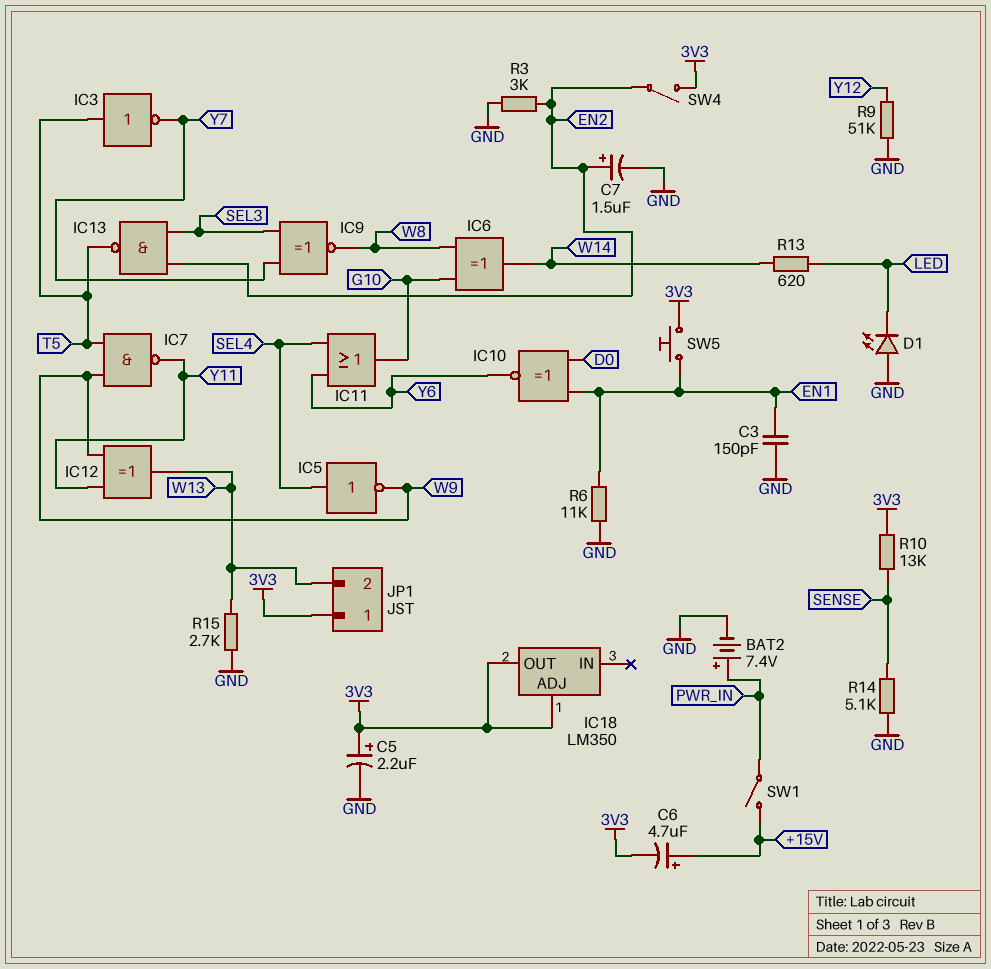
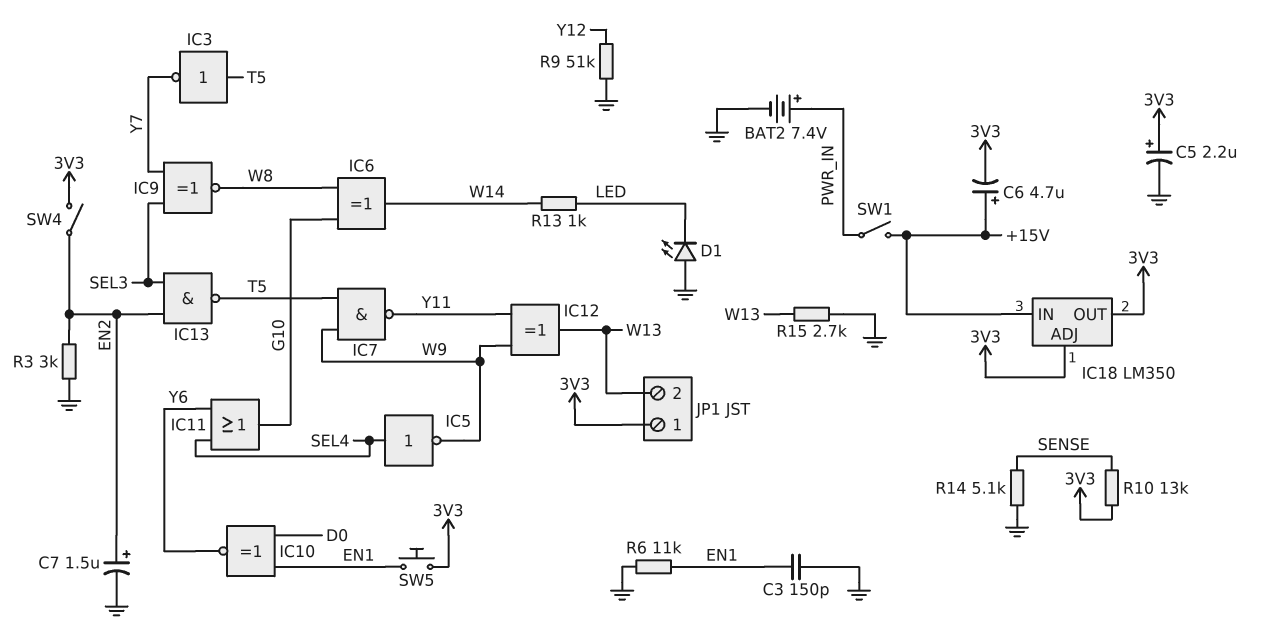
IC18 pin IN: none -> +15V
R13: 620 (LED, W14) -> 1k (LED, W14)

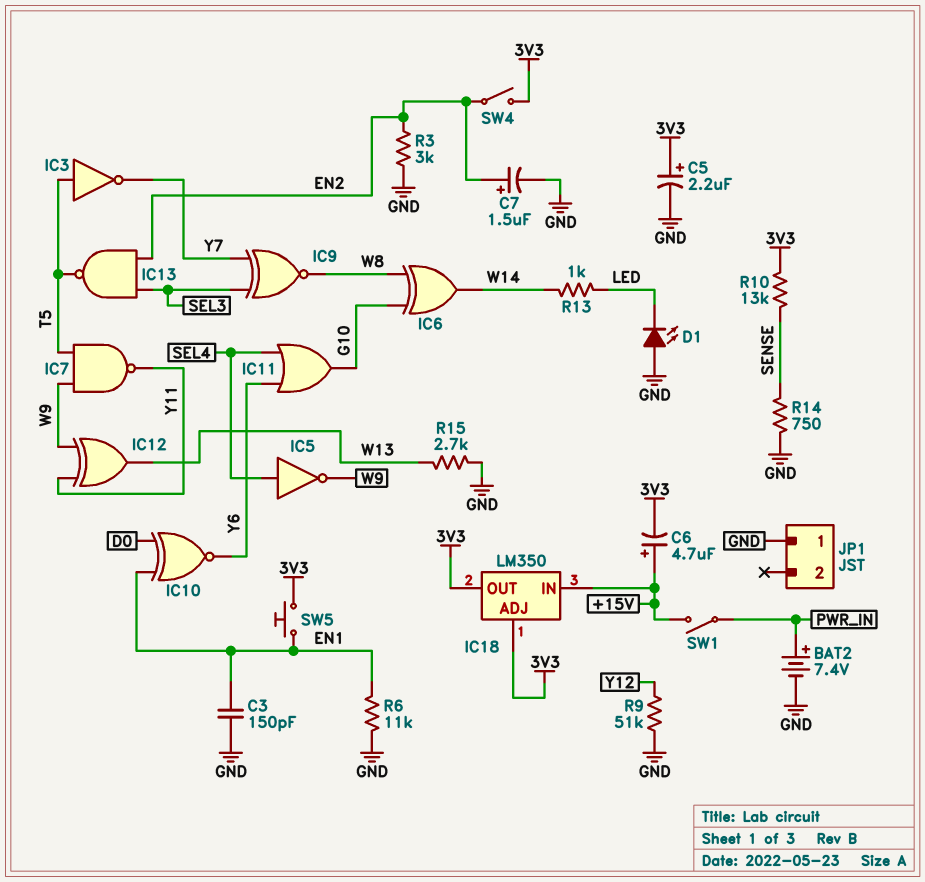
JP1 pin 1: 3V3 -> GND
JP1 pin 2: W13 -> none
R14: 5.1k (GND, SENSE) -> 750 (GND, SENSE)

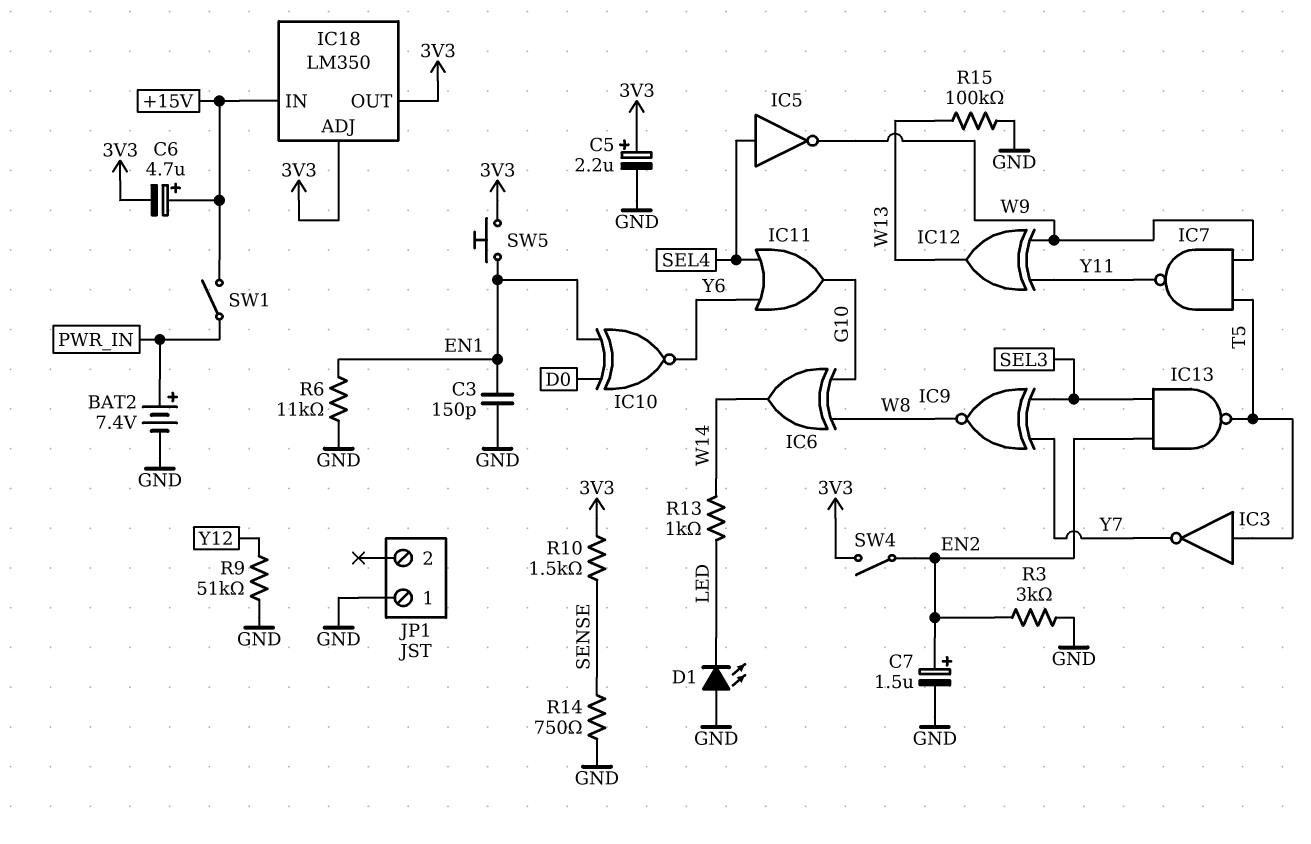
R10: 13k (3V3, SENSE) -> 1.5k (3V3, SENSE)
R15: 2.7k (GND, W13) -> 100k (GND, W13)

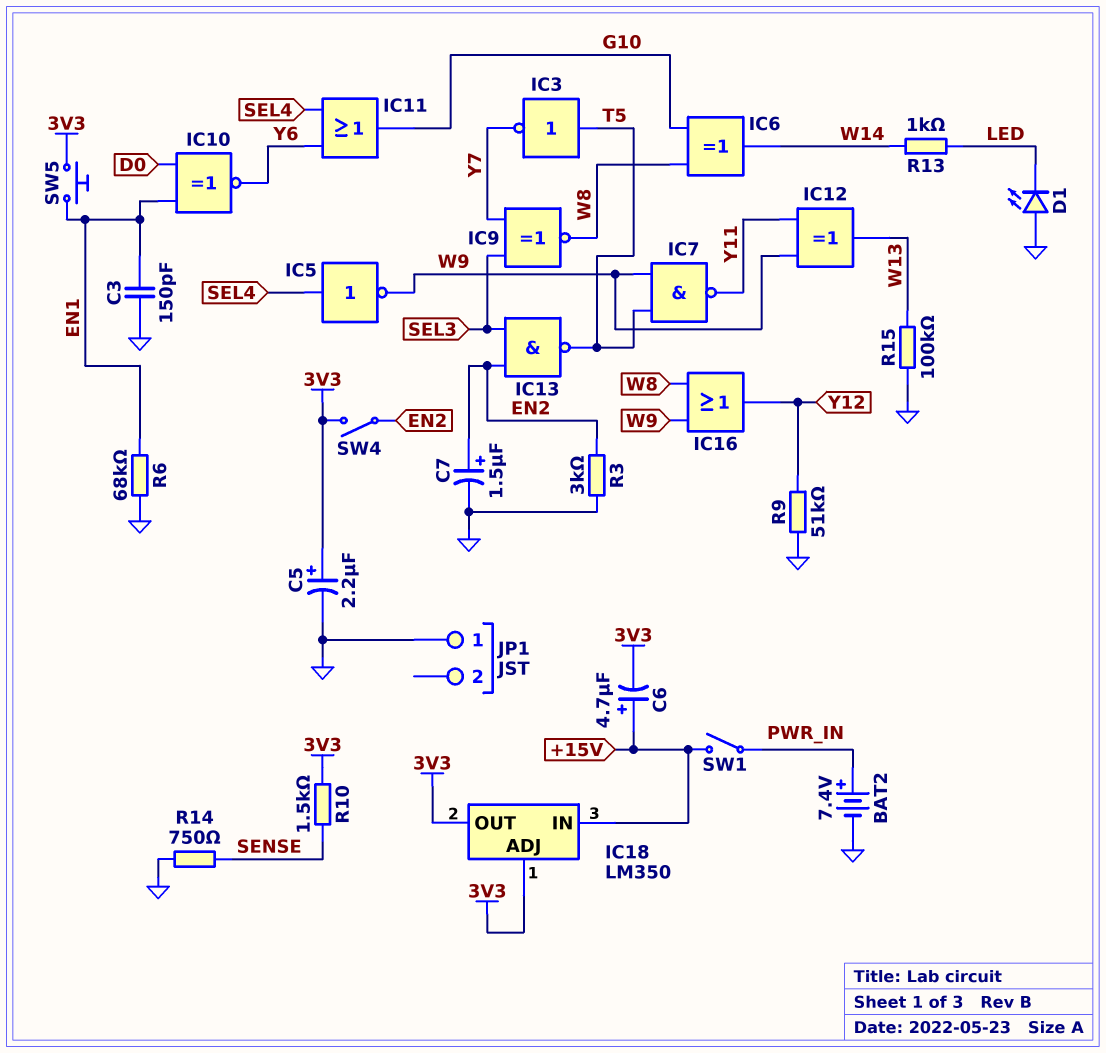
IC16: none -> OR (in W8, in W9, out Y12)
R6: 11k (EN1, GND) -> 68k (EN1, GND)

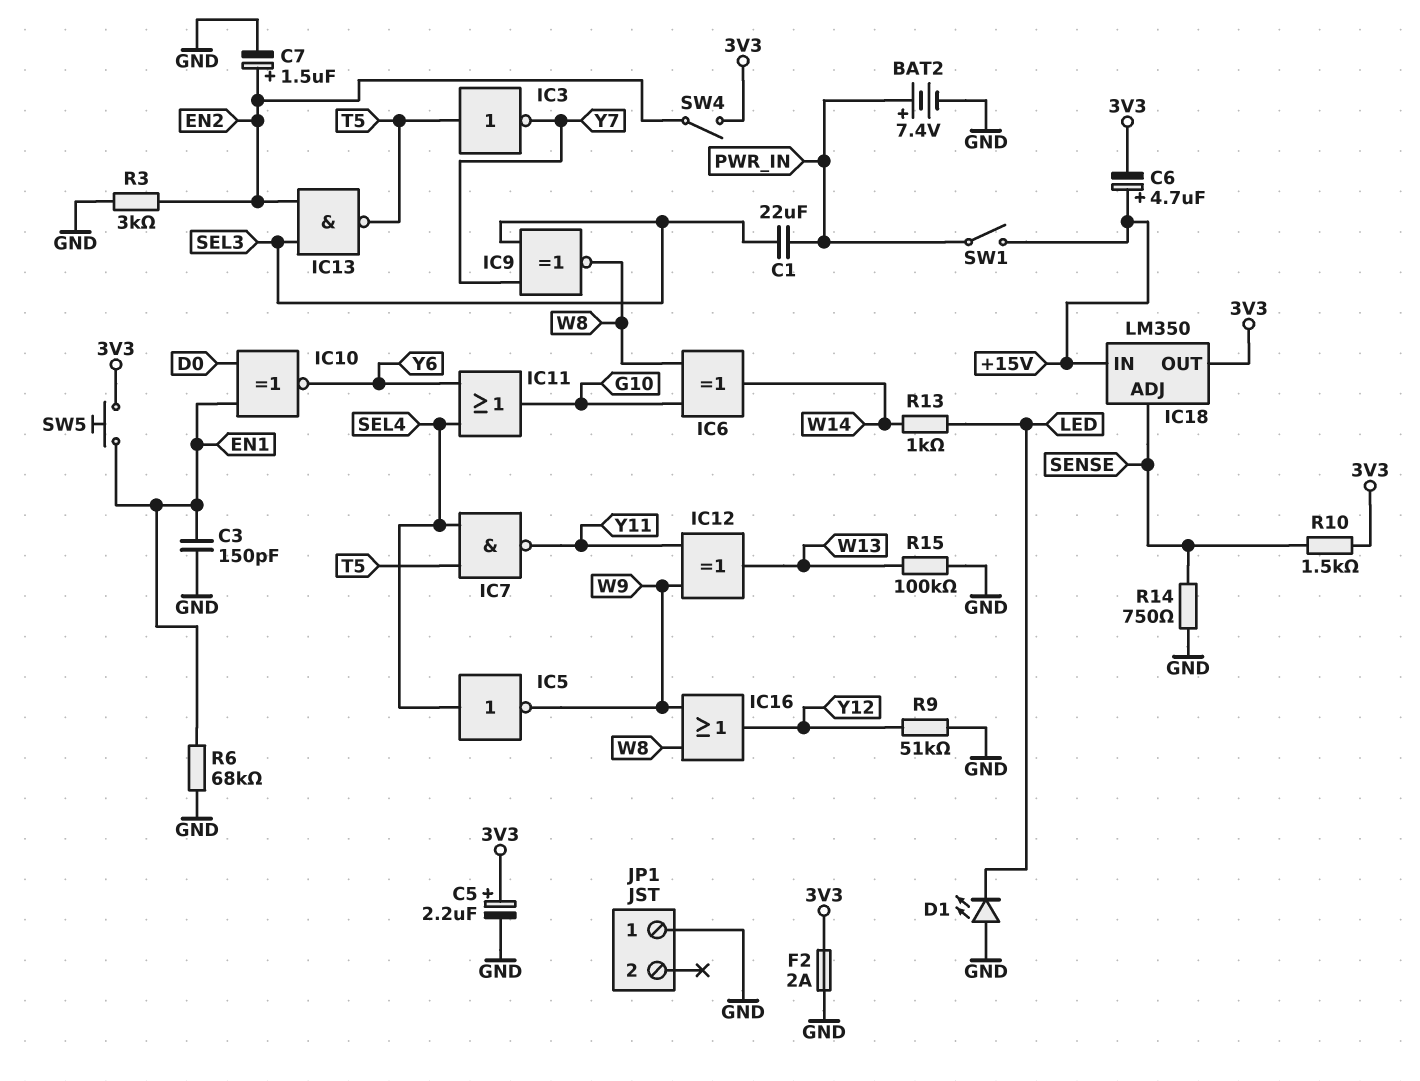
C1: none -> 22uF (PWR_IN, SEL3)
F2: none -> 2A (3V3, GND)
IC7: NAND (in T5, in W9, out Y11) -> NAND (in SEL4, in T5, out Y11)
IC18 pin ADJ: 3V3 -> SENSE

